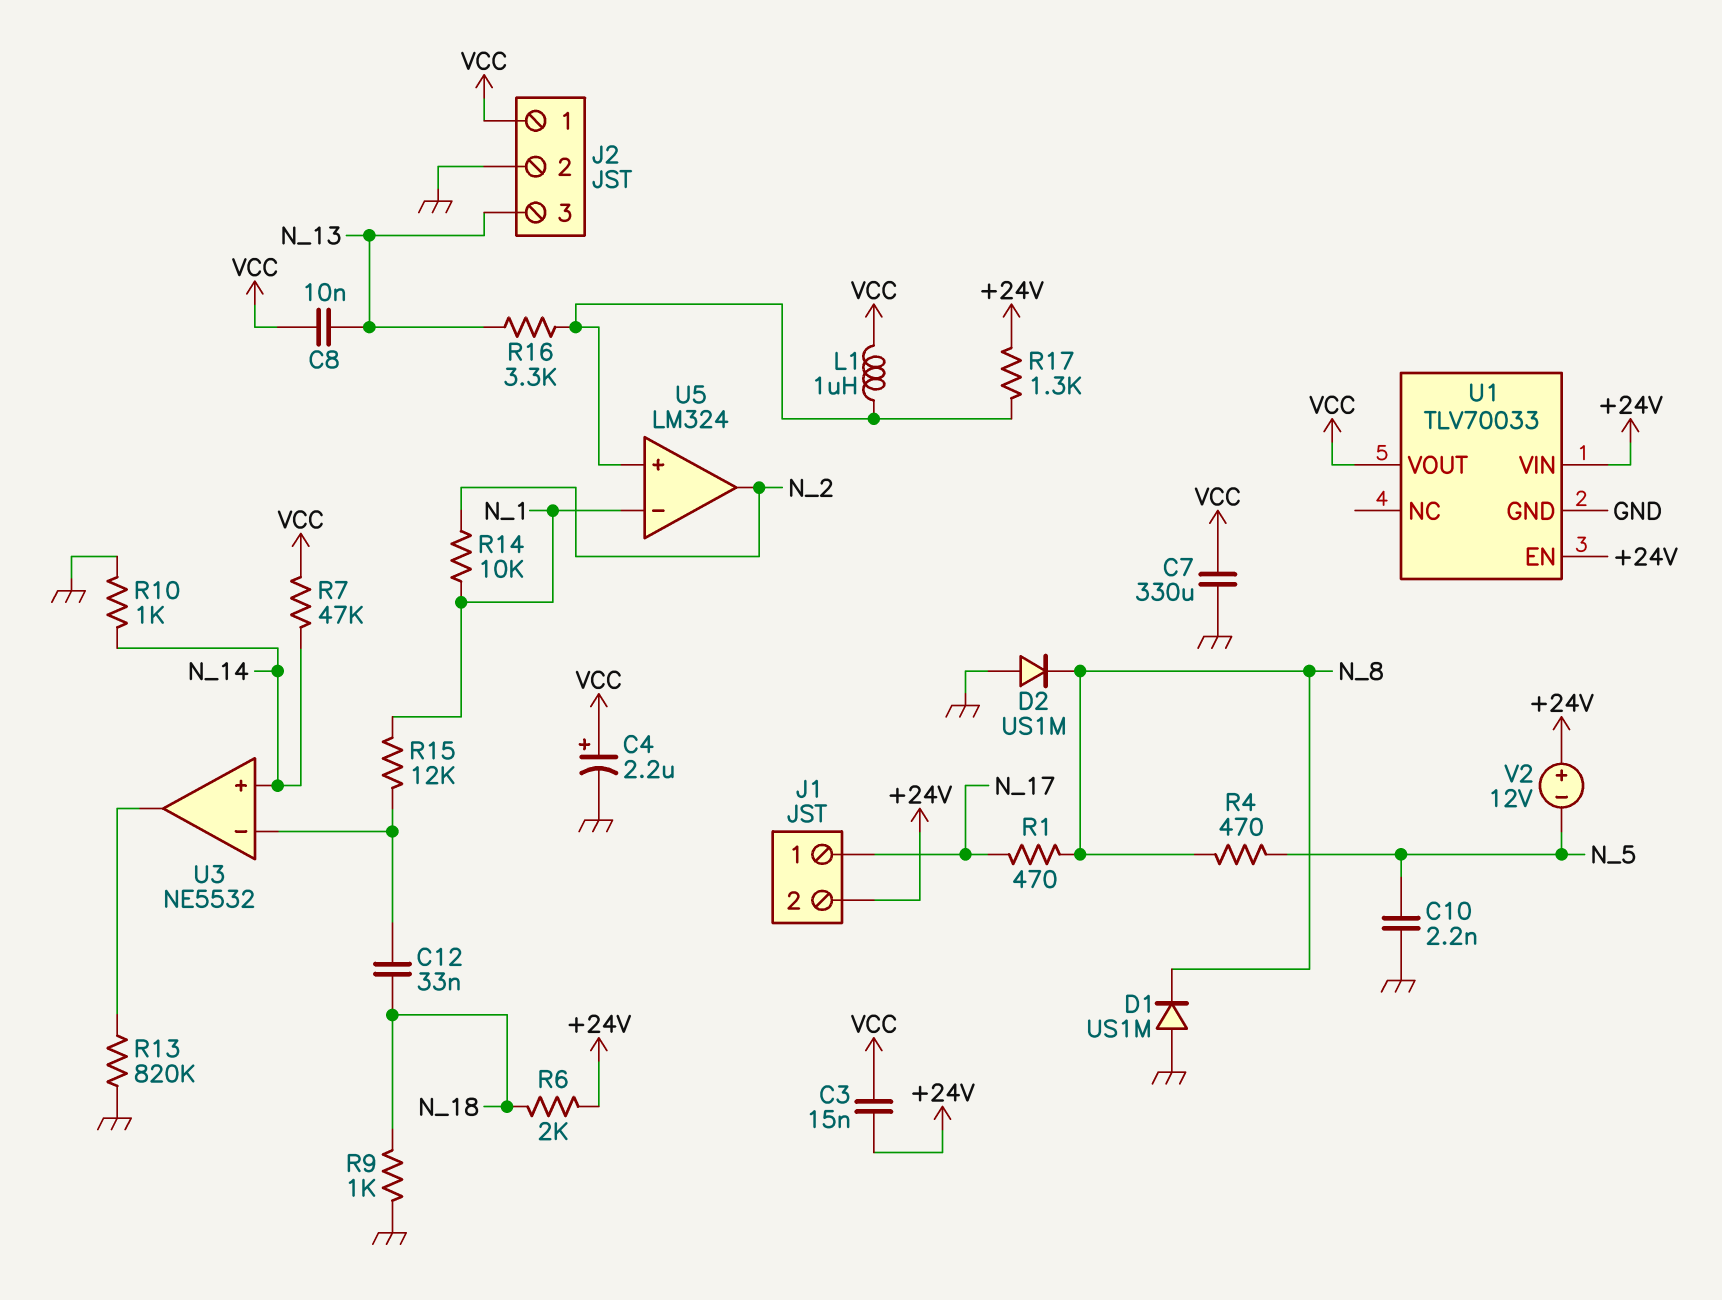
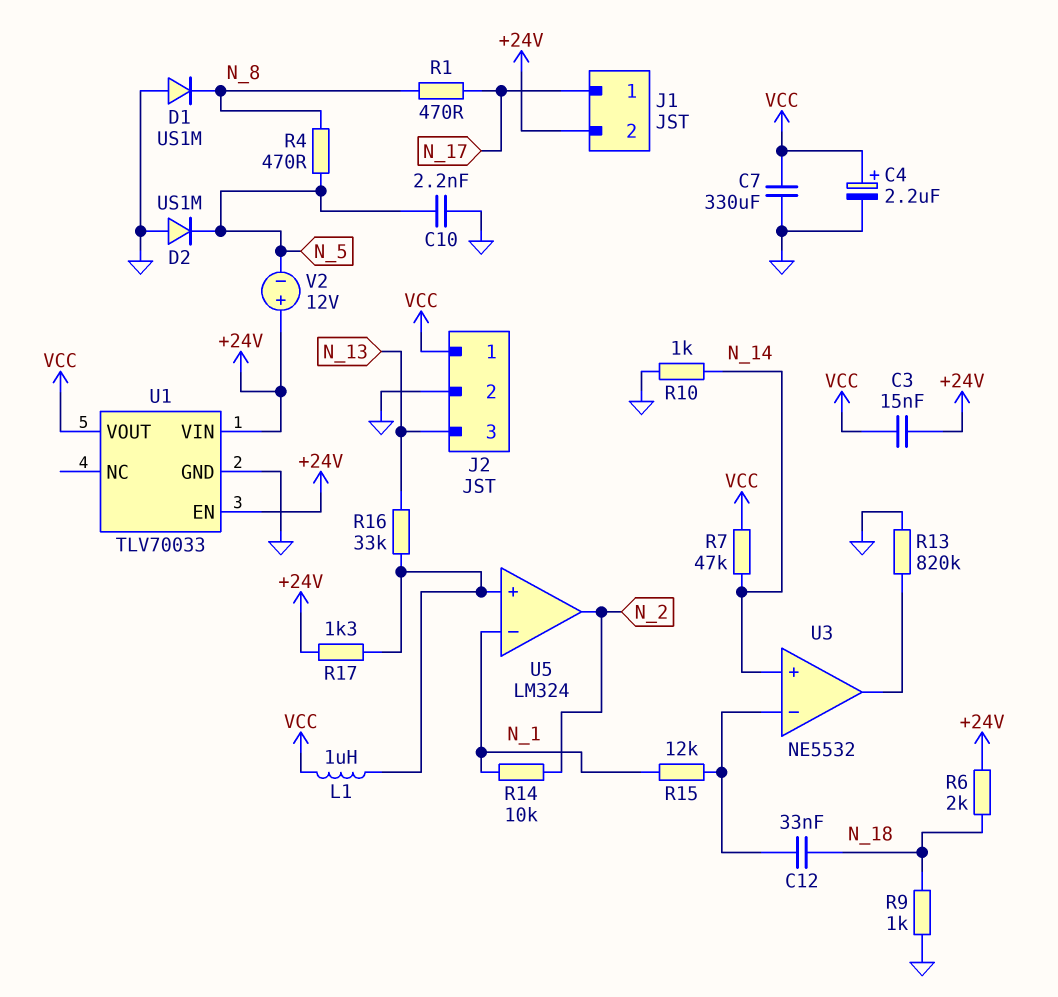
C8: 10nF (N_13, VCC) -> none
D2: diode US1M (A GND, K N_8) -> diode US1M (A GND, K N_5)
R16: 3.3k (N_13, U5/in+) -> 33k (N_13, U5/in+)

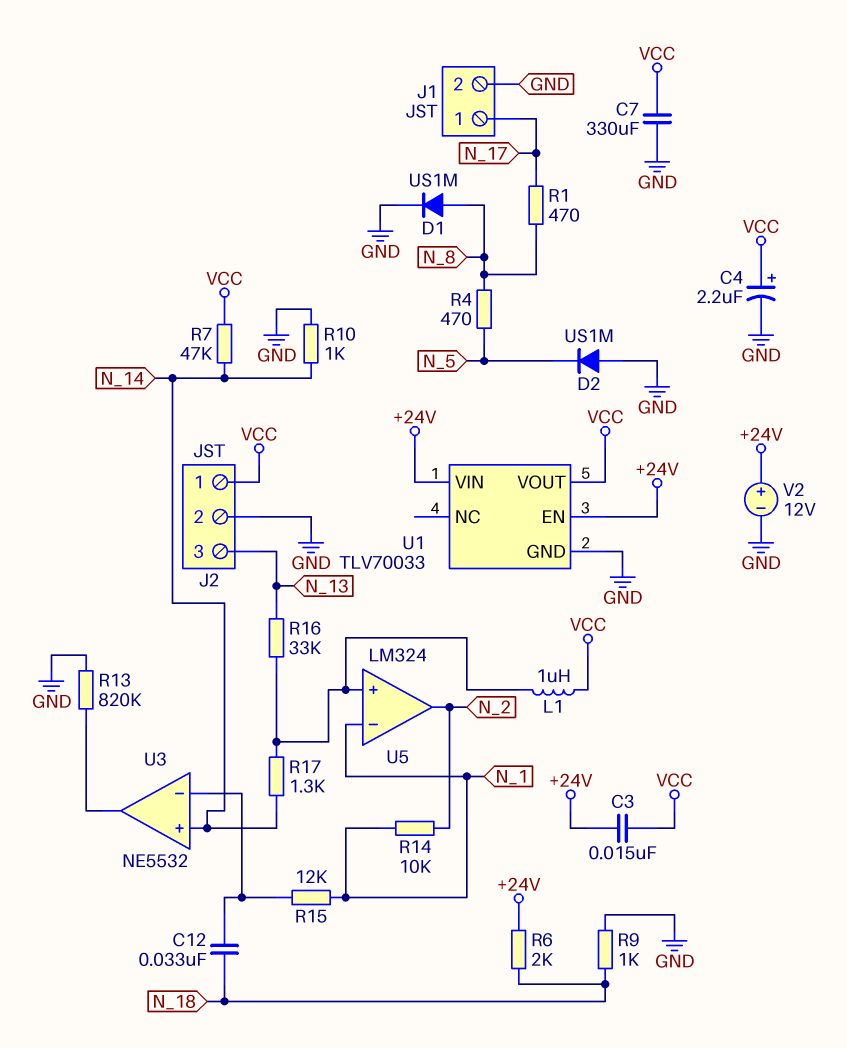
C10: 2.2nF (GND, N_5) -> none
D1: diode US1M (A GND, K N_8) -> diode US1M (A N_8, K GND)
J1 pin 2: +24V -> GND
R17: 1.3k (+24V, U5/in+) -> 1.3k (N_14, U5/in+)
V2: 12V (plus +24V, minus N_5) -> 12V (plus +24V, minus GND)

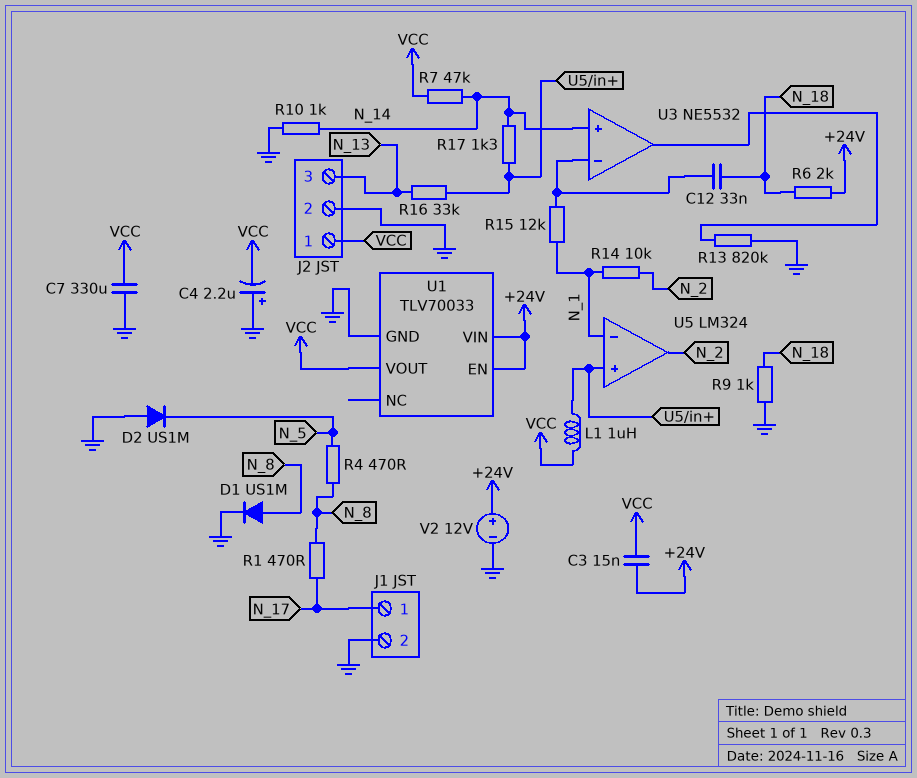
C4: 2.2uF (plus VCC, minus GND) -> 2.2uF (plus GND, minus VCC)

